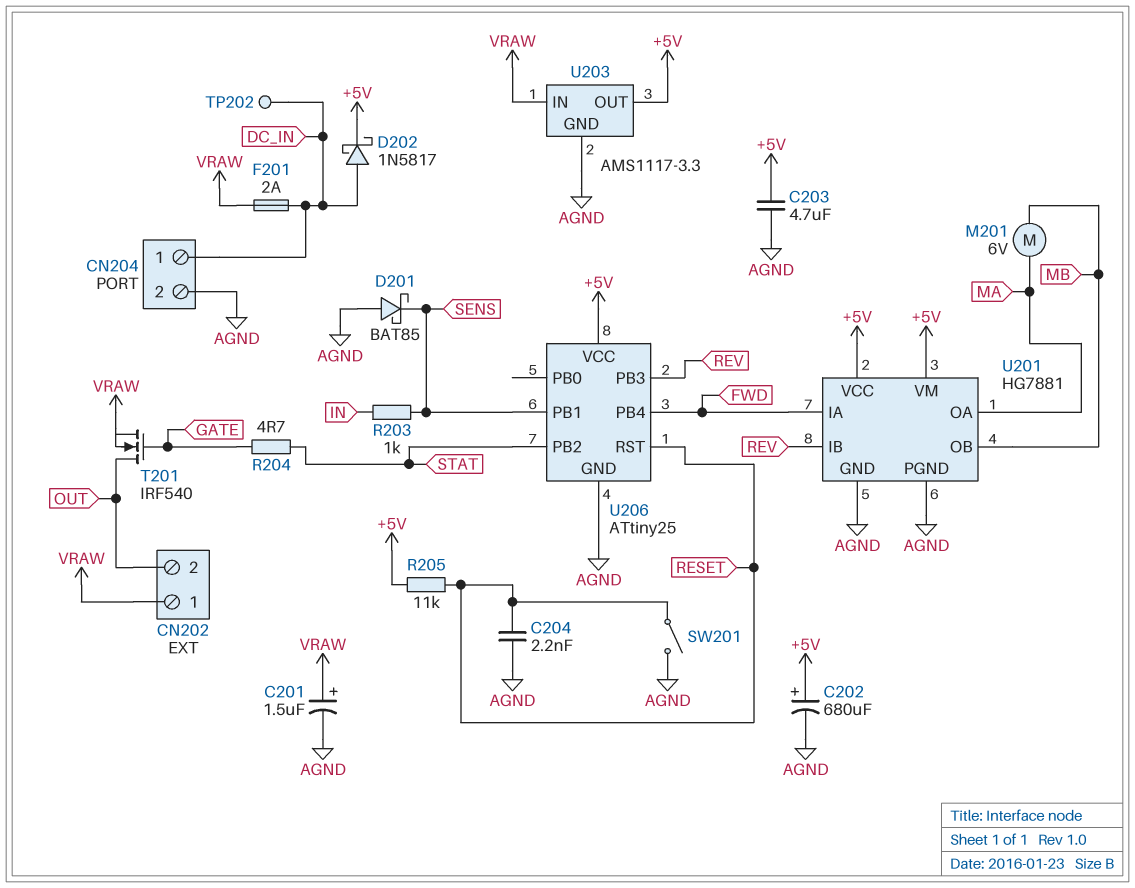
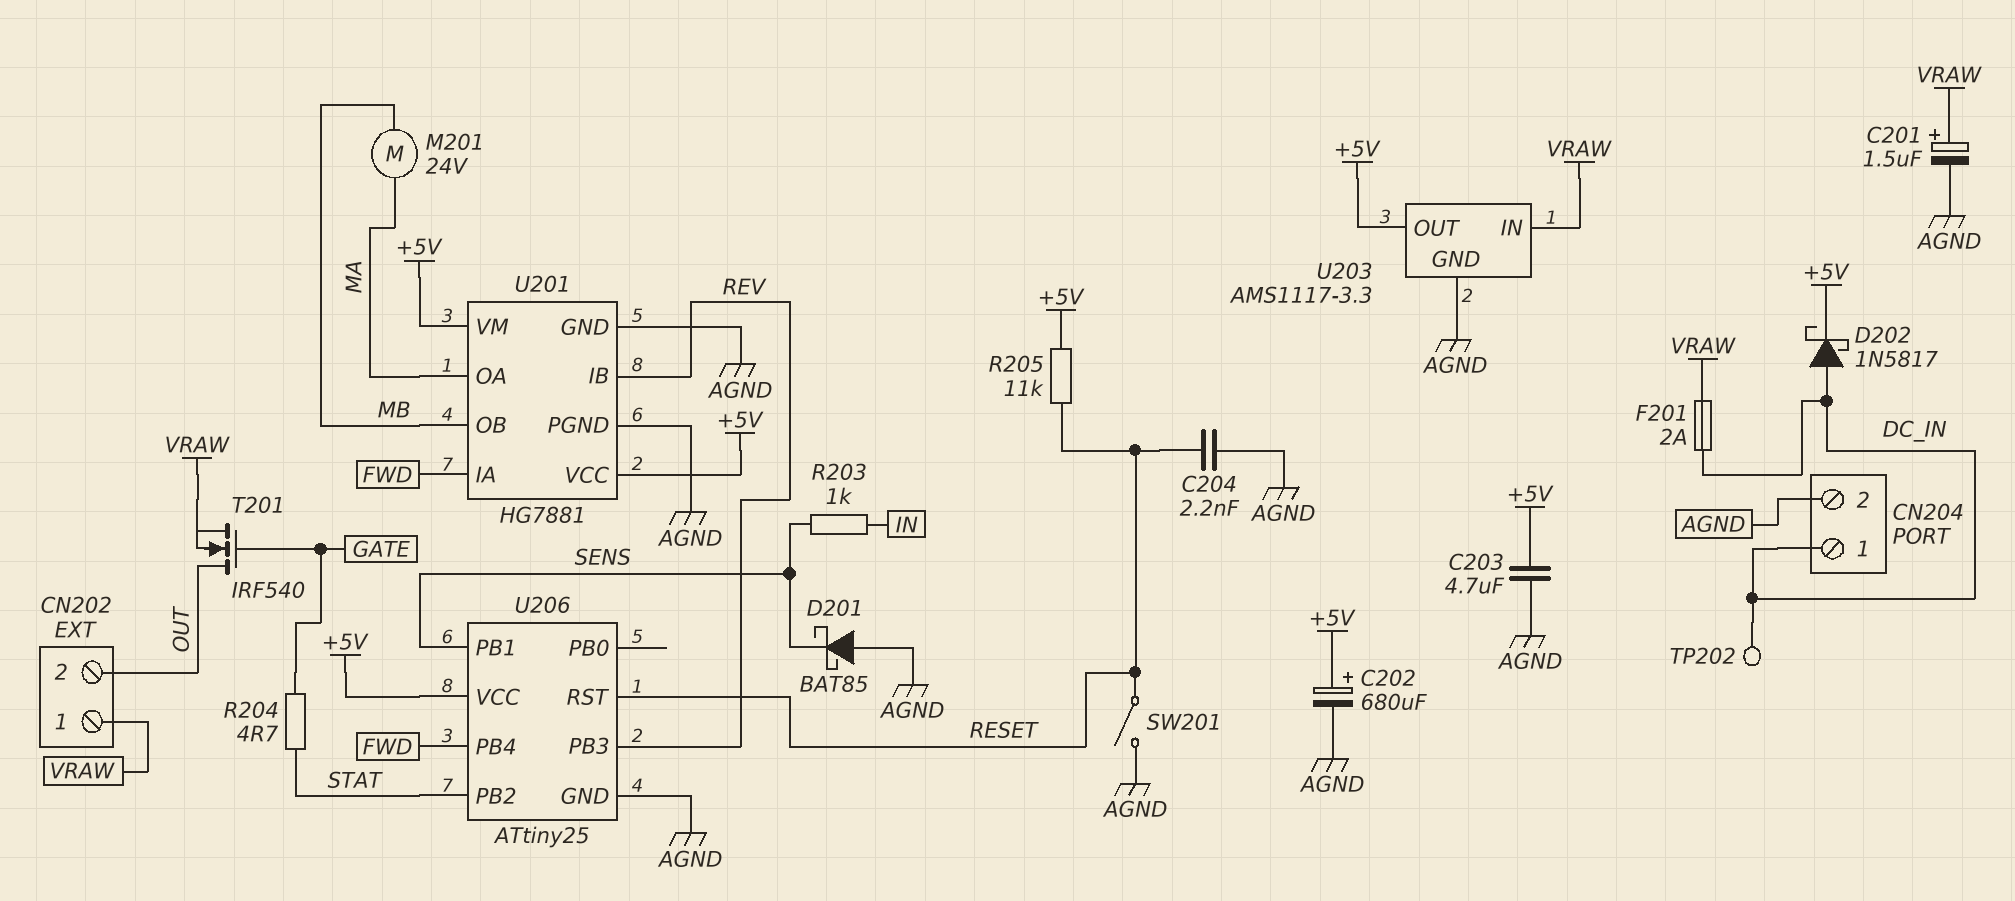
M201: motor 6V (MA, MB) -> motor 24V (MA, MB)

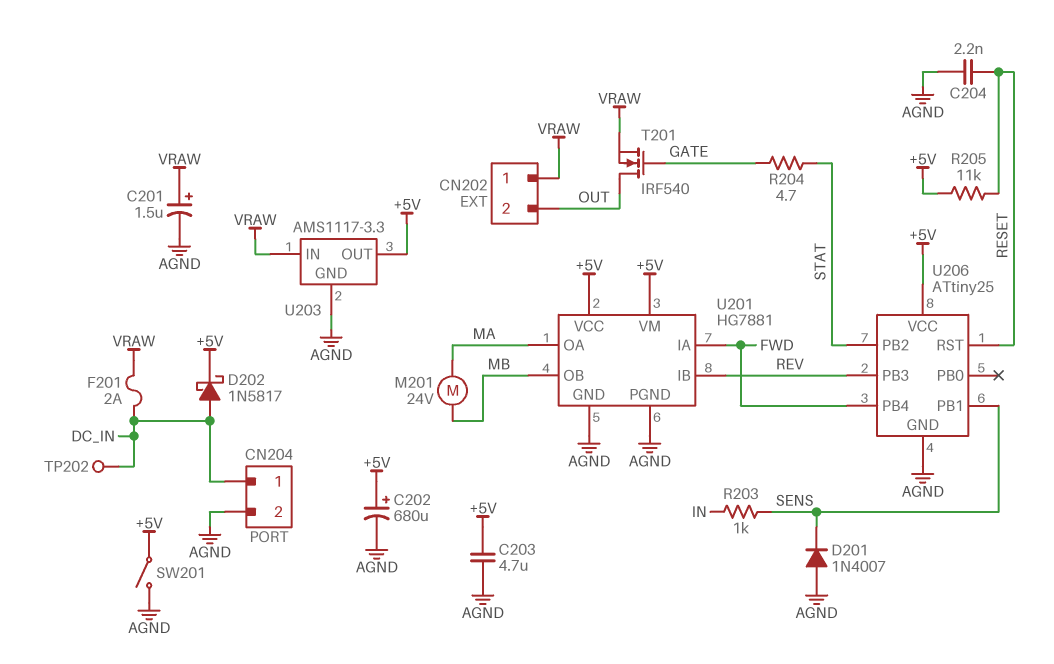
D201: schottky BAT85 (A AGND, K SENS) -> diode 1N4007 (A AGND, K SENS)
SW201: switch (AGND, RESET) -> switch (+5V, AGND)

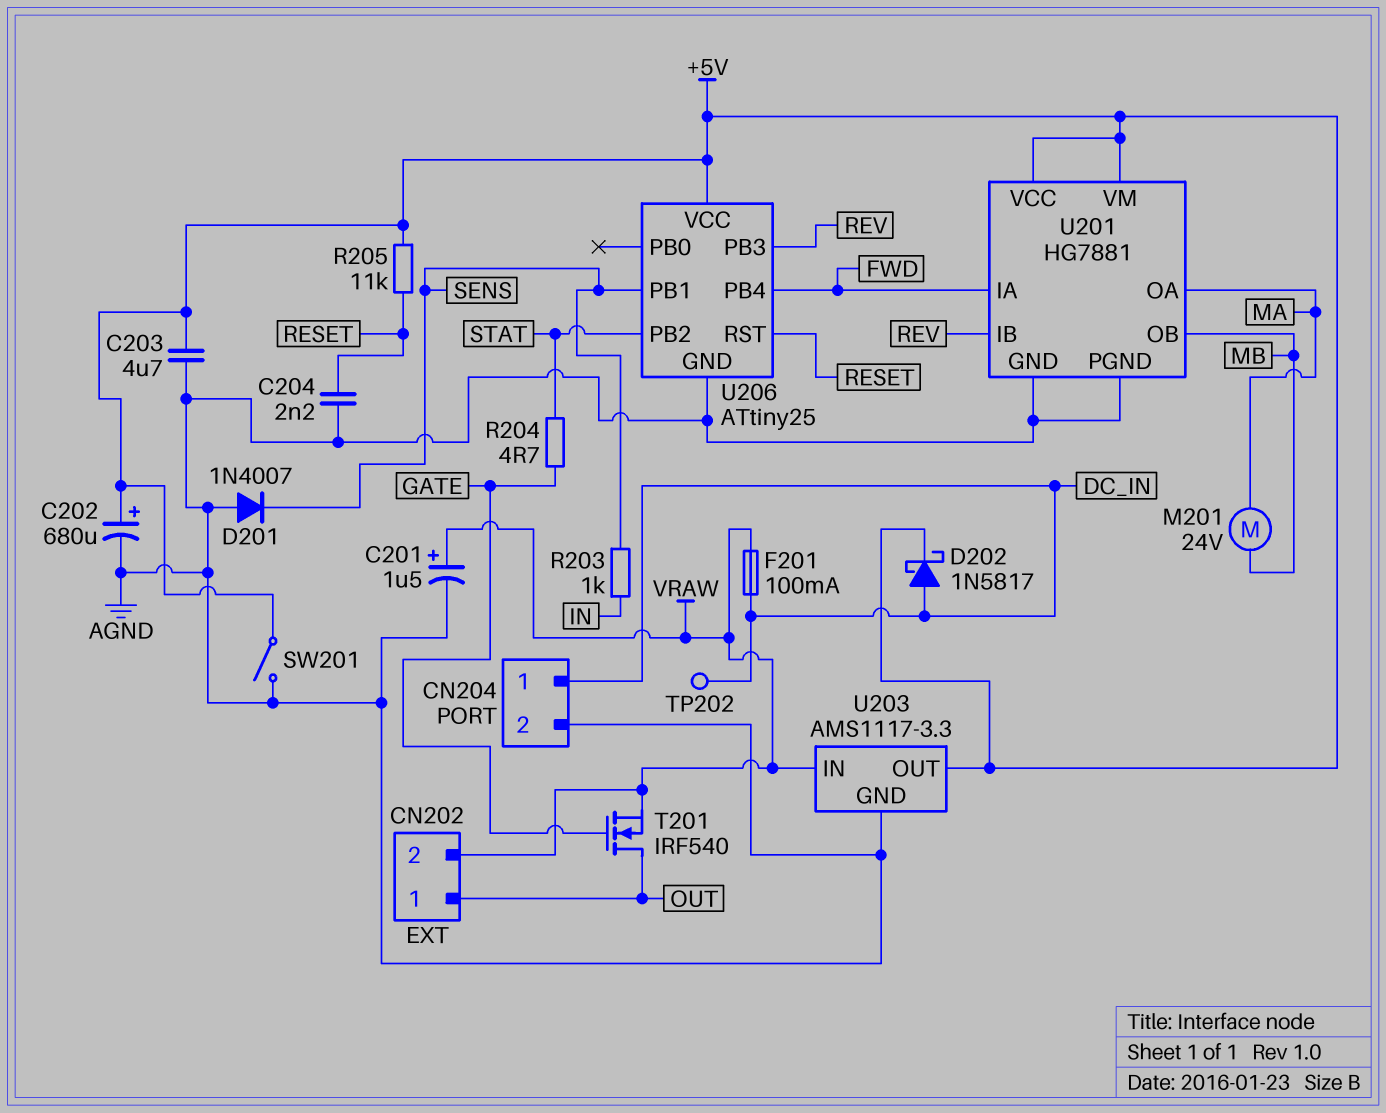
CN202 pin 1: VRAW -> OUT
CN202 pin 2: OUT -> VRAW
F201: 2A (DC_IN, VRAW) -> 100mA (DC_IN, VRAW)

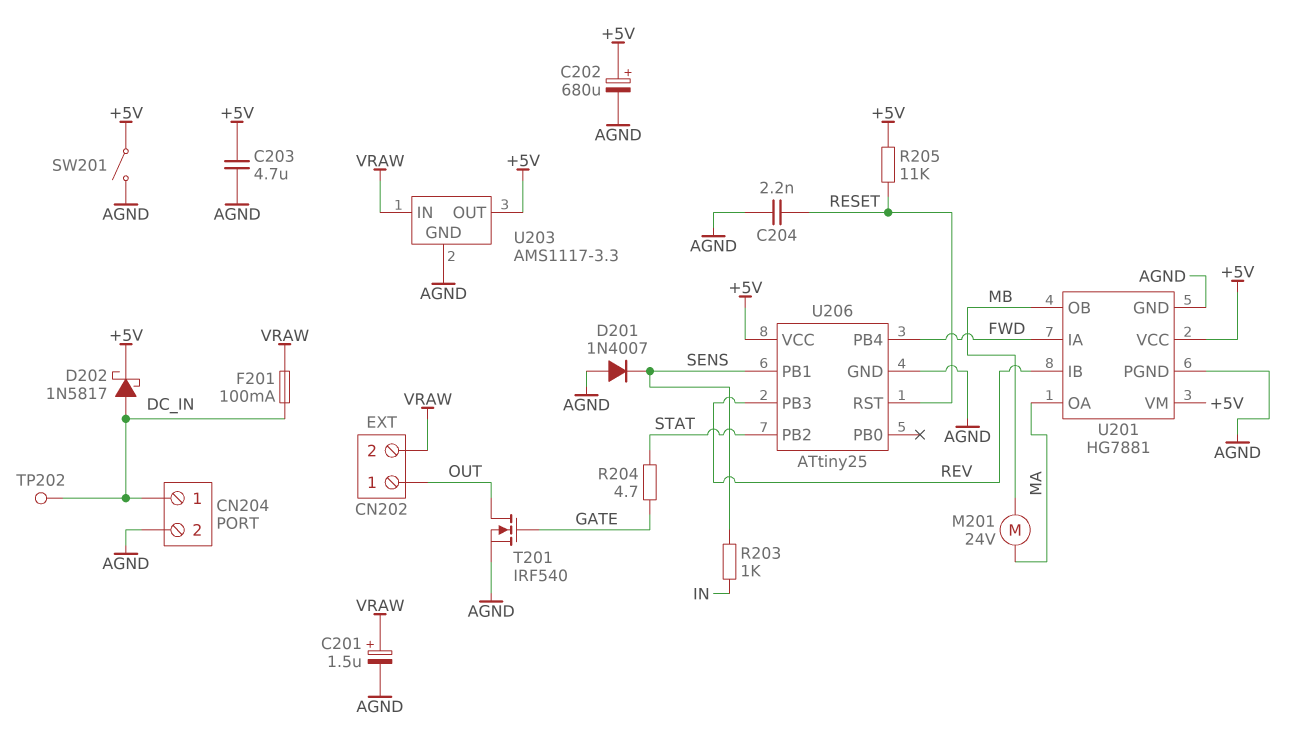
T201: NMOS IRF540 (G GATE, D OUT, S VRAW) -> NMOS IRF540 (G GATE, D OUT, S AGND)

